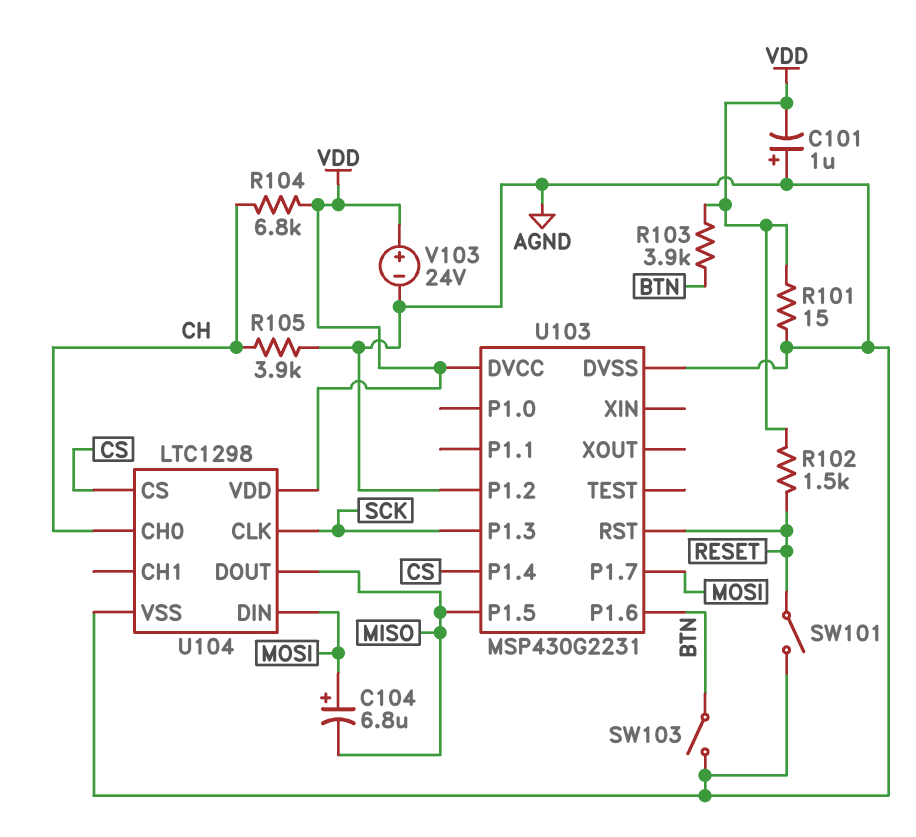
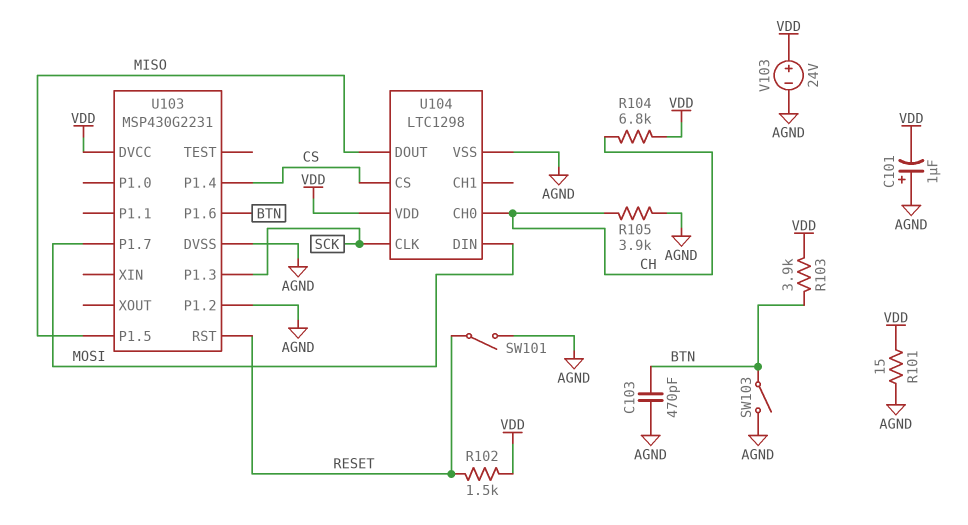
C103: none -> 470pF (AGND, BTN)
C104: 6.8uF (plus MOSI, minus MISO) -> none

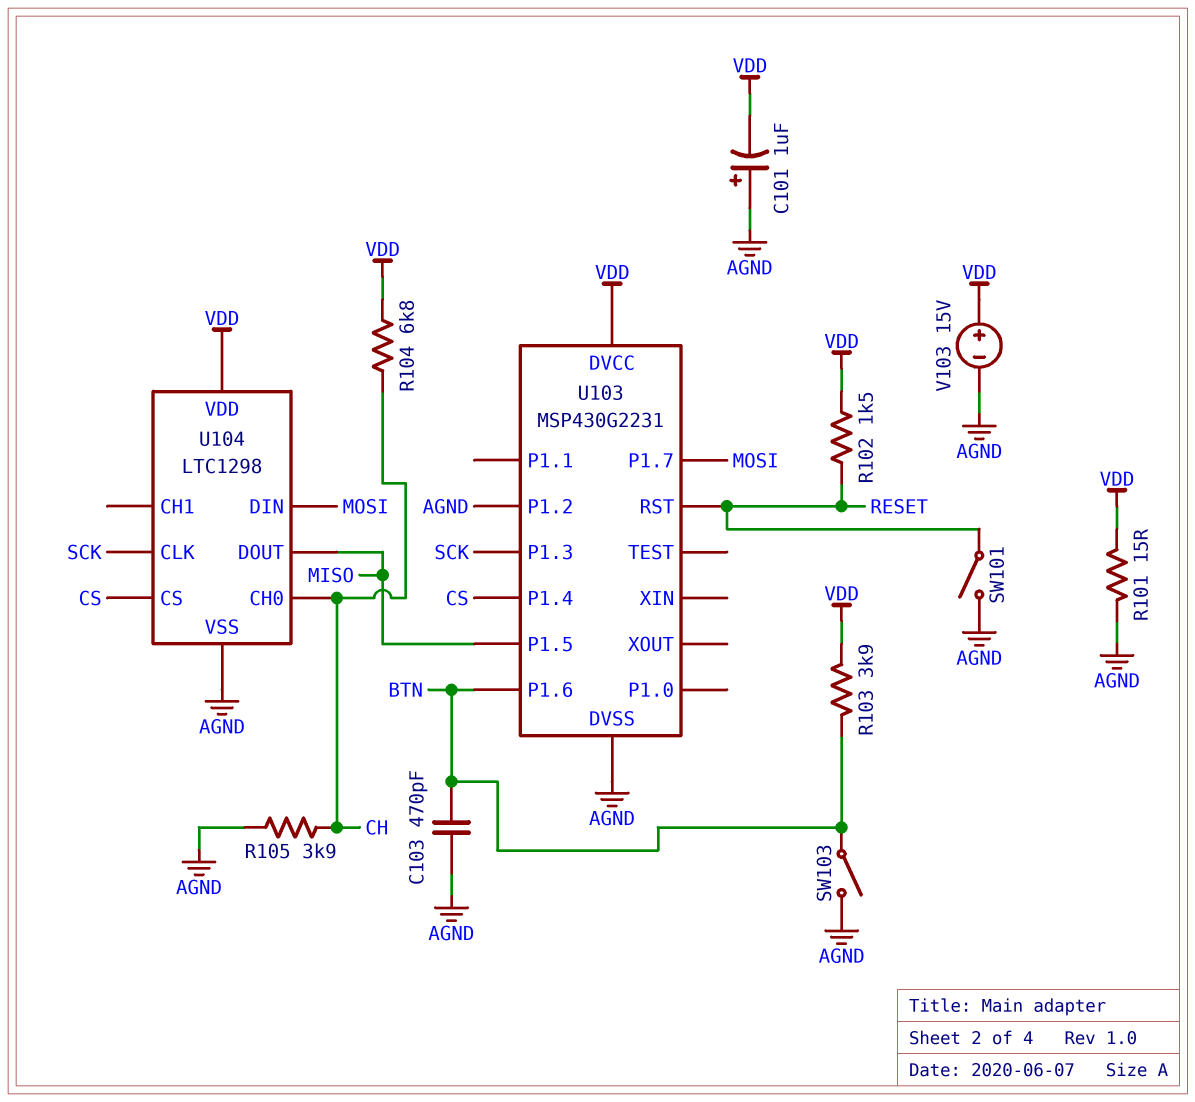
V103: 24V (plus VDD, minus AGND) -> 15V (plus VDD, minus AGND)

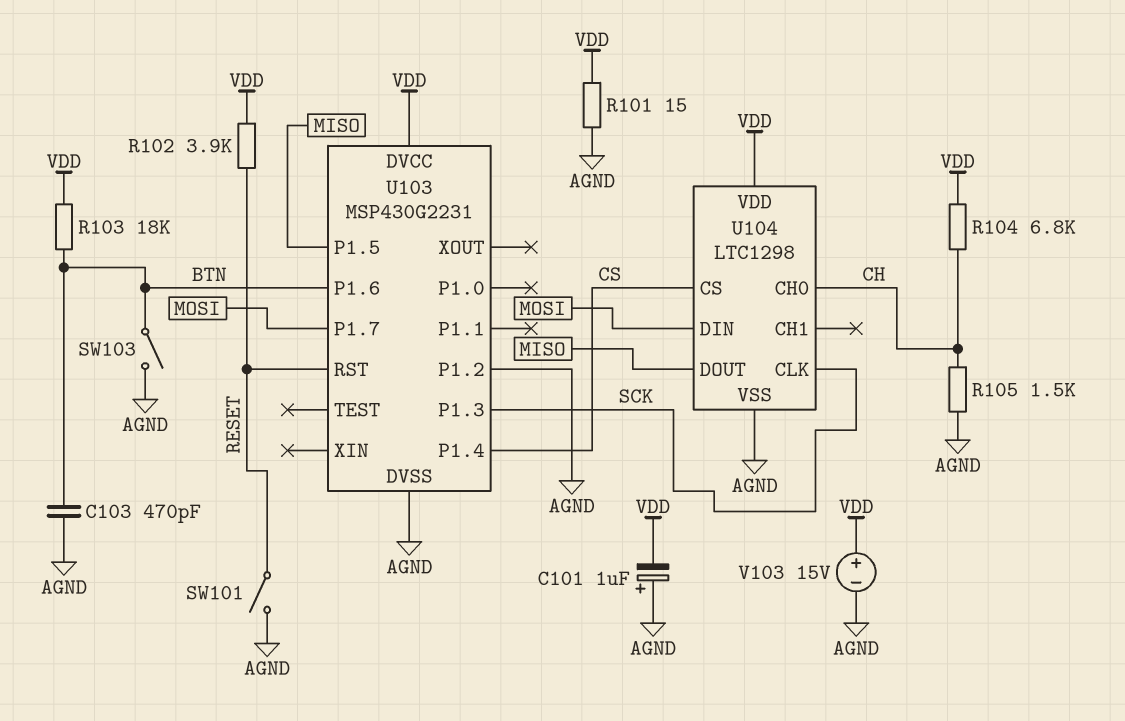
R102: 1.5k (RESET, VDD) -> 3.9k (RESET, VDD)
R103: 3.9k (BTN, VDD) -> 18k (BTN, VDD)
R105: 3.9k (AGND, CH) -> 1.5k (AGND, CH)

